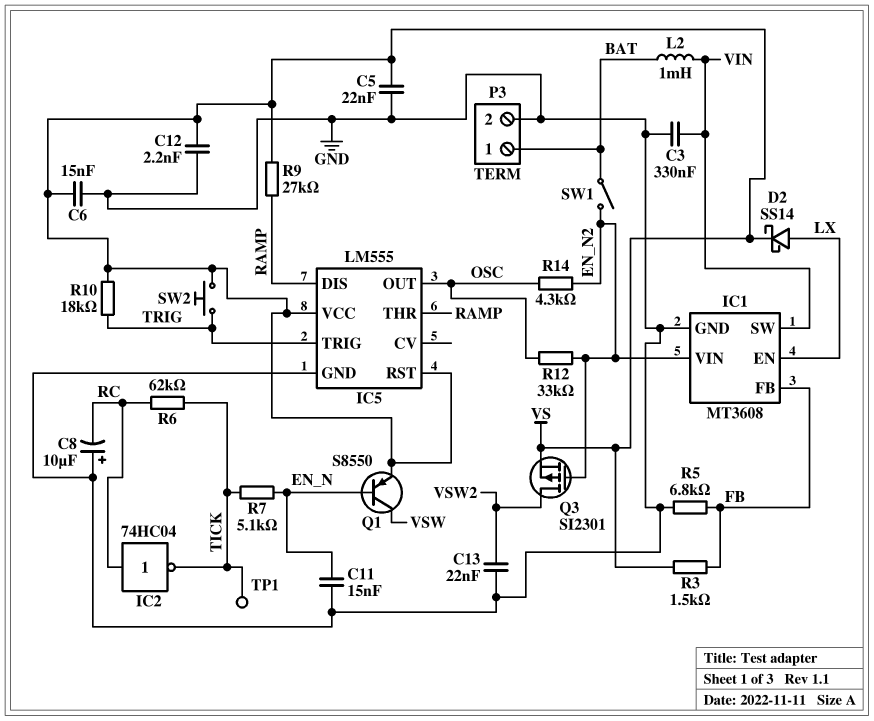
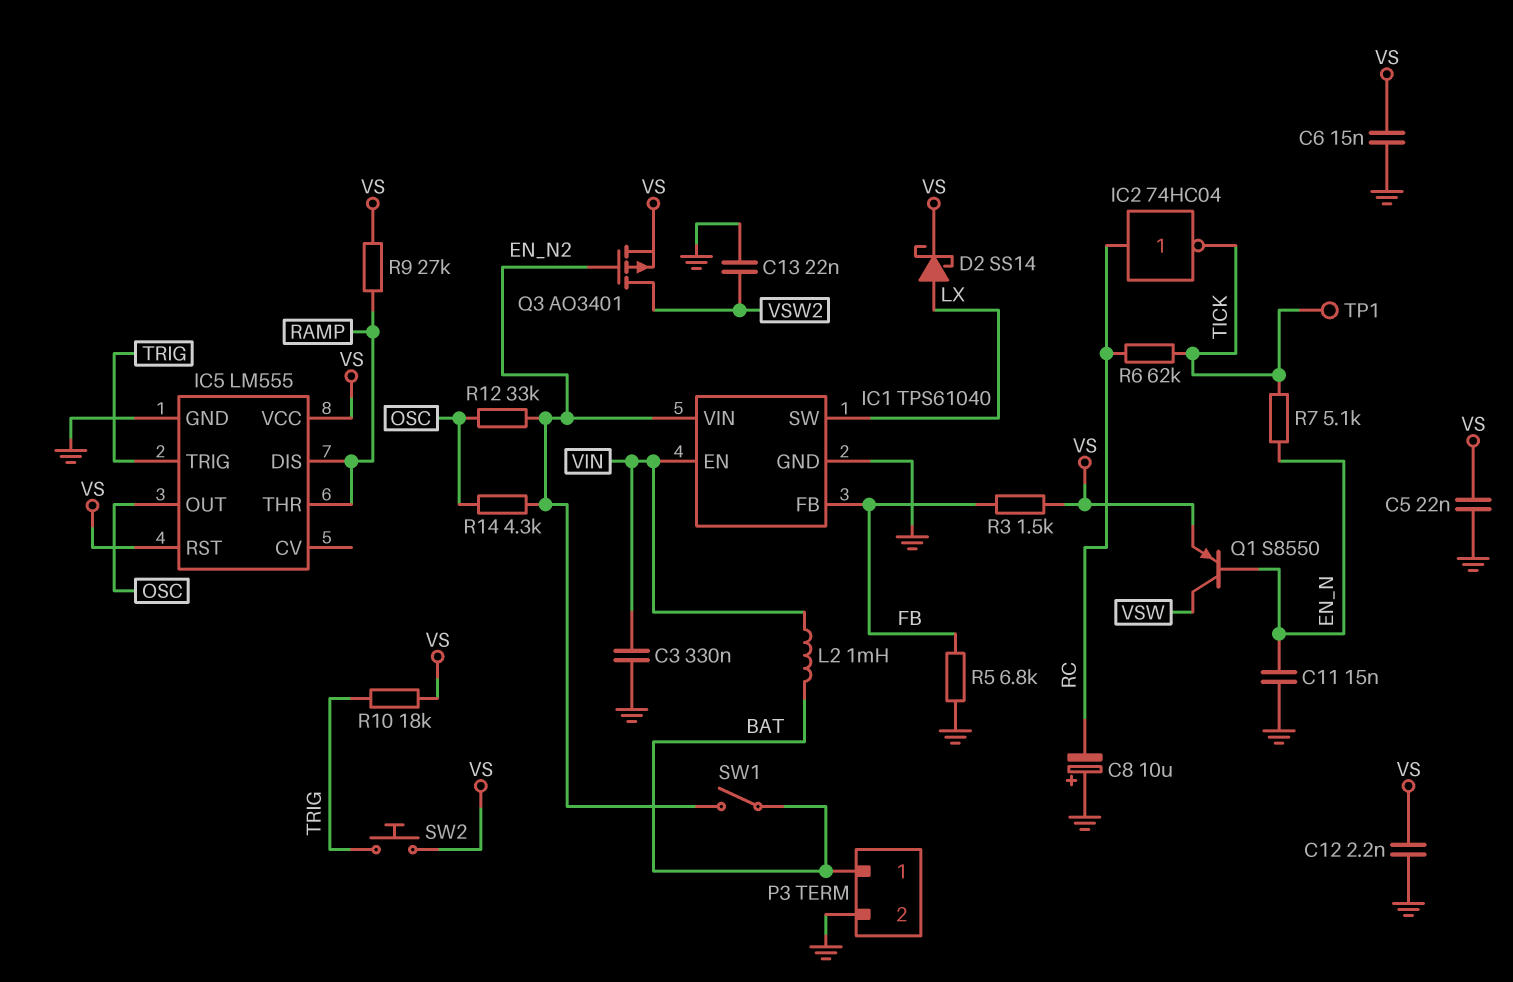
IC1: MT3608 -> TPS61040
IC1 pin EN: LX -> VIN
IC1 pin SW: VIN -> LX
Q3: PMOS SI2301 (G EN_N2, D VSW2, S VS) -> PMOS AO3401 (G EN_N2, D VSW2, S VS)

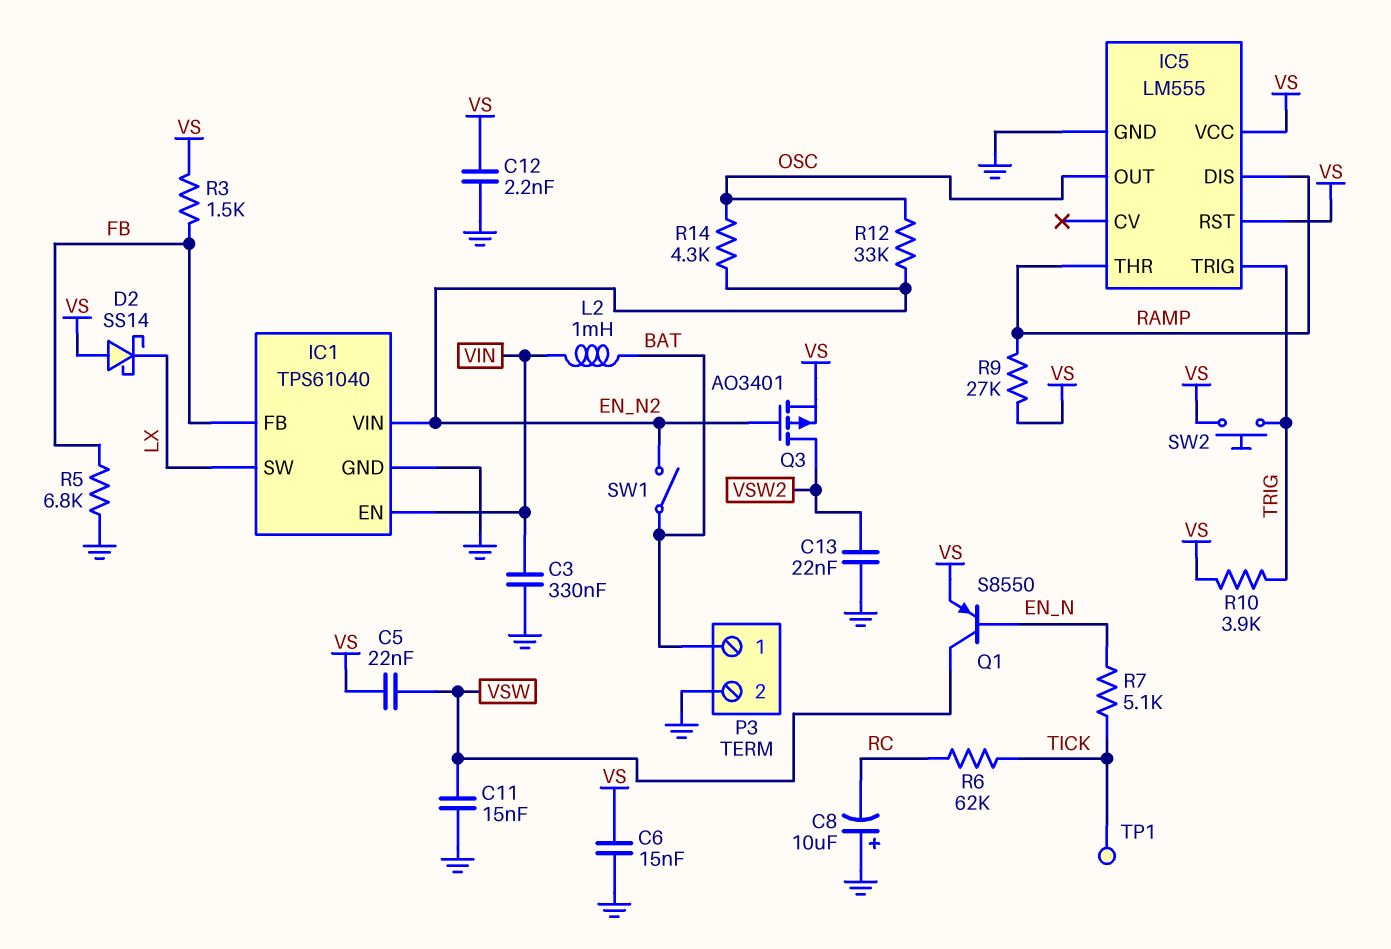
C5: 22nF (GND, VS) -> 22nF (VS, VSW)
C11: 15nF (EN_N, GND) -> 15nF (GND, VSW)
D2: schottky SS14 (A LX, K VS) -> schottky SS14 (A VS, K LX)
IC2: NOT 74HC04 (in RC, out TICK) -> none
R10: 18k (TRIG, VS) -> 3.9k (TRIG, VS)

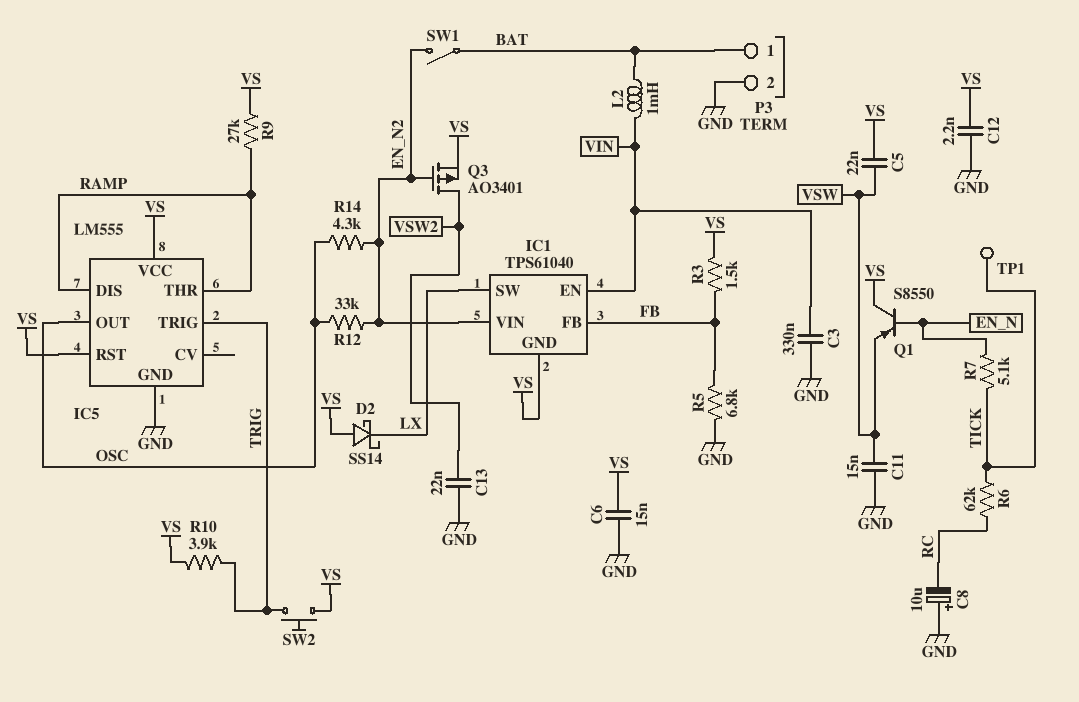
IC1 pin GND: GND -> VS
Q1: PNP S8550 (B EN_N, C VSW, E VS) -> PNP S8550 (B EN_N, C VS, E VSW)

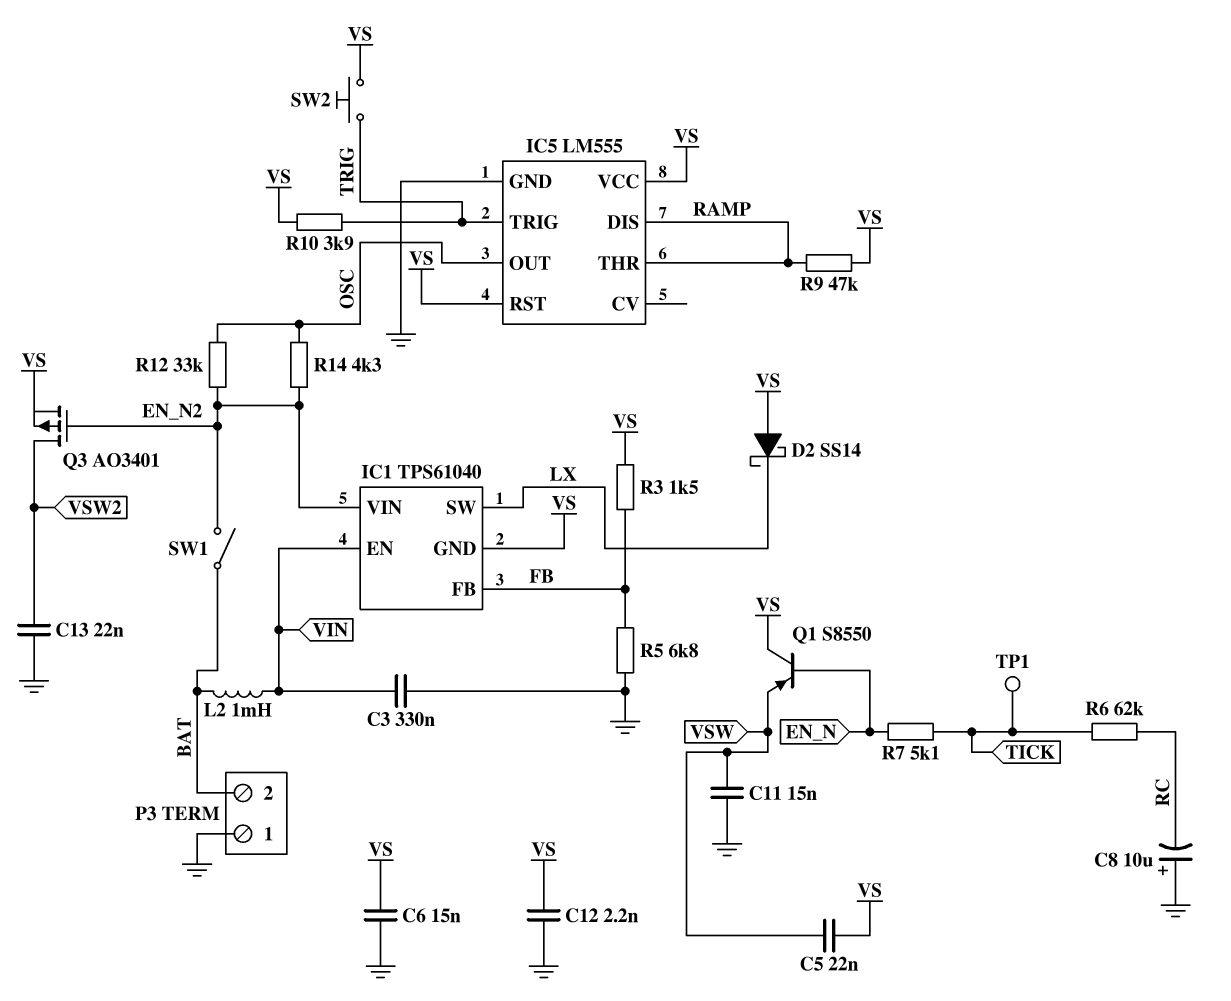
P3 pin 1: BAT -> GND
P3 pin 2: GND -> BAT
R9: 27k (RAMP, VS) -> 47k (RAMP, VS)

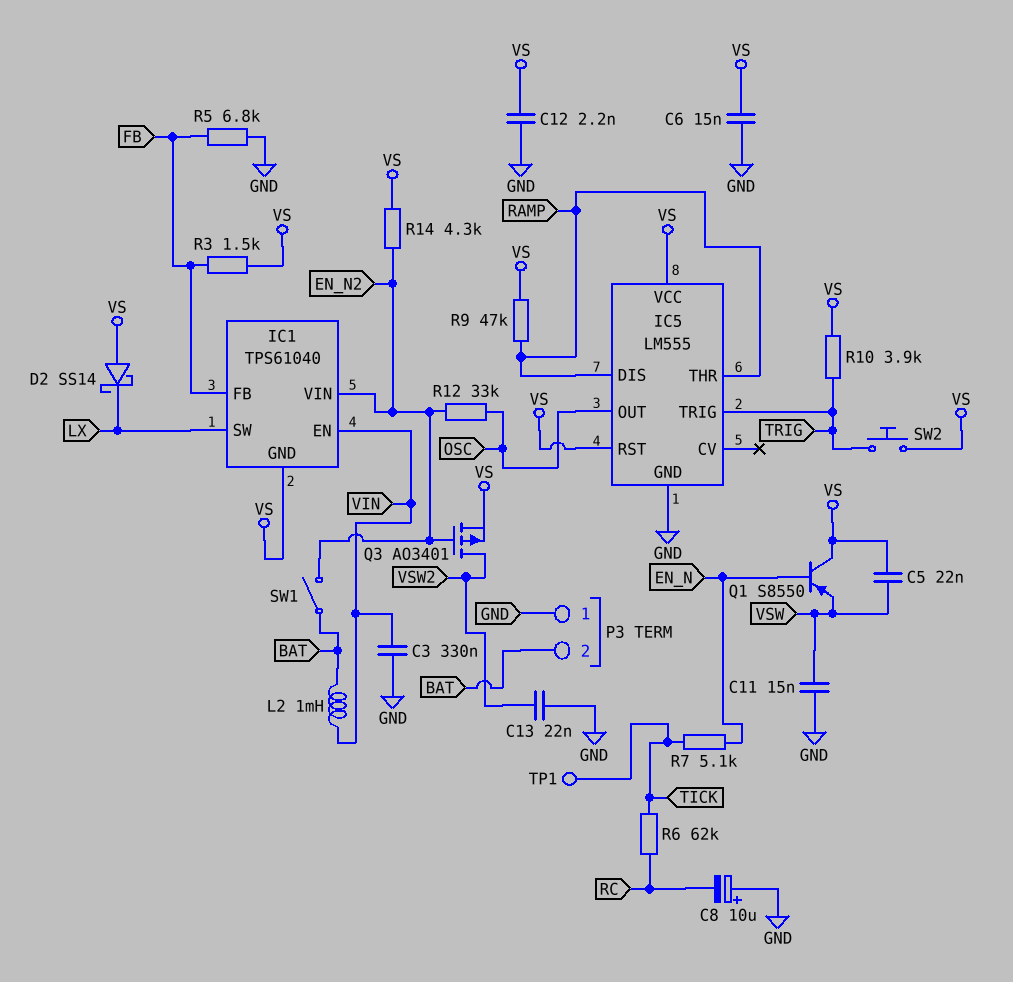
R14: 4.3k (EN_N2, OSC) -> 4.3k (EN_N2, VS)

